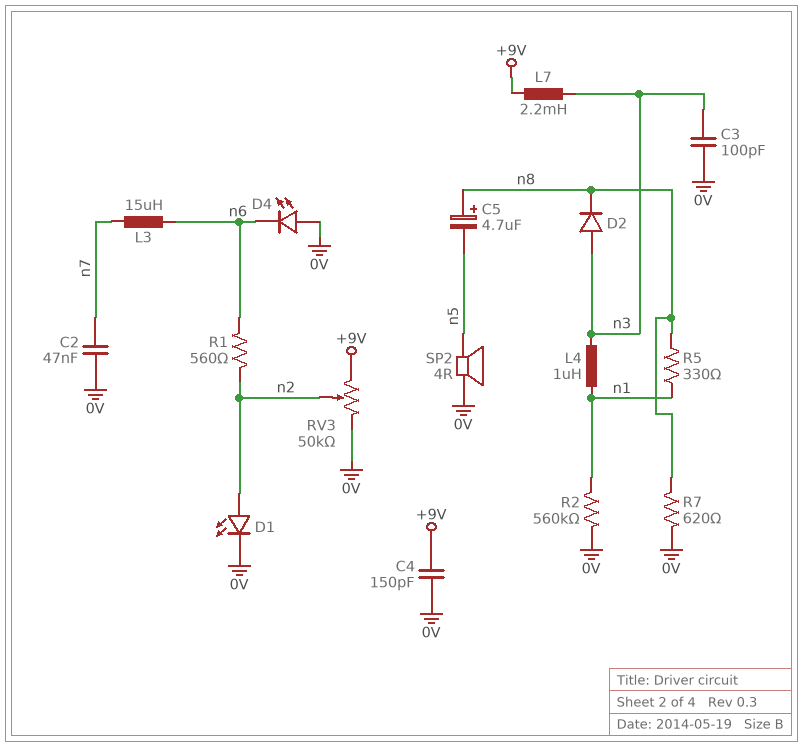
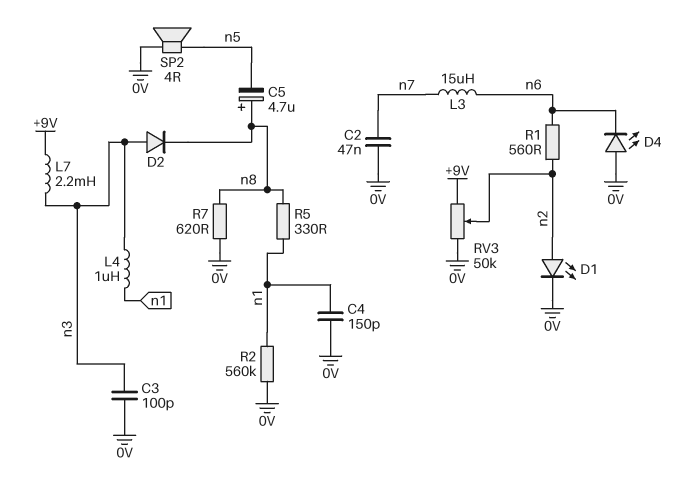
C4: 150pF (+9V, 0V) -> 150pF (0V, n1)

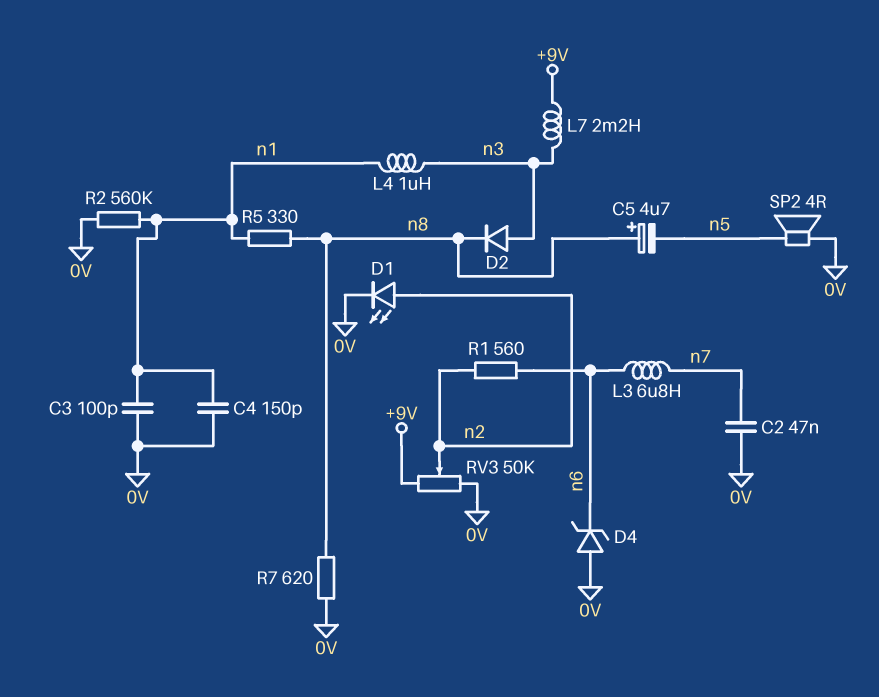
C3: 100pF (0V, n3) -> 100pF (0V, n1)
D4: LED (A 0V, K n6) -> zener (A 0V, K n6)
L3: 15uH (n6, n7) -> 6.8uH (n6, n7)

